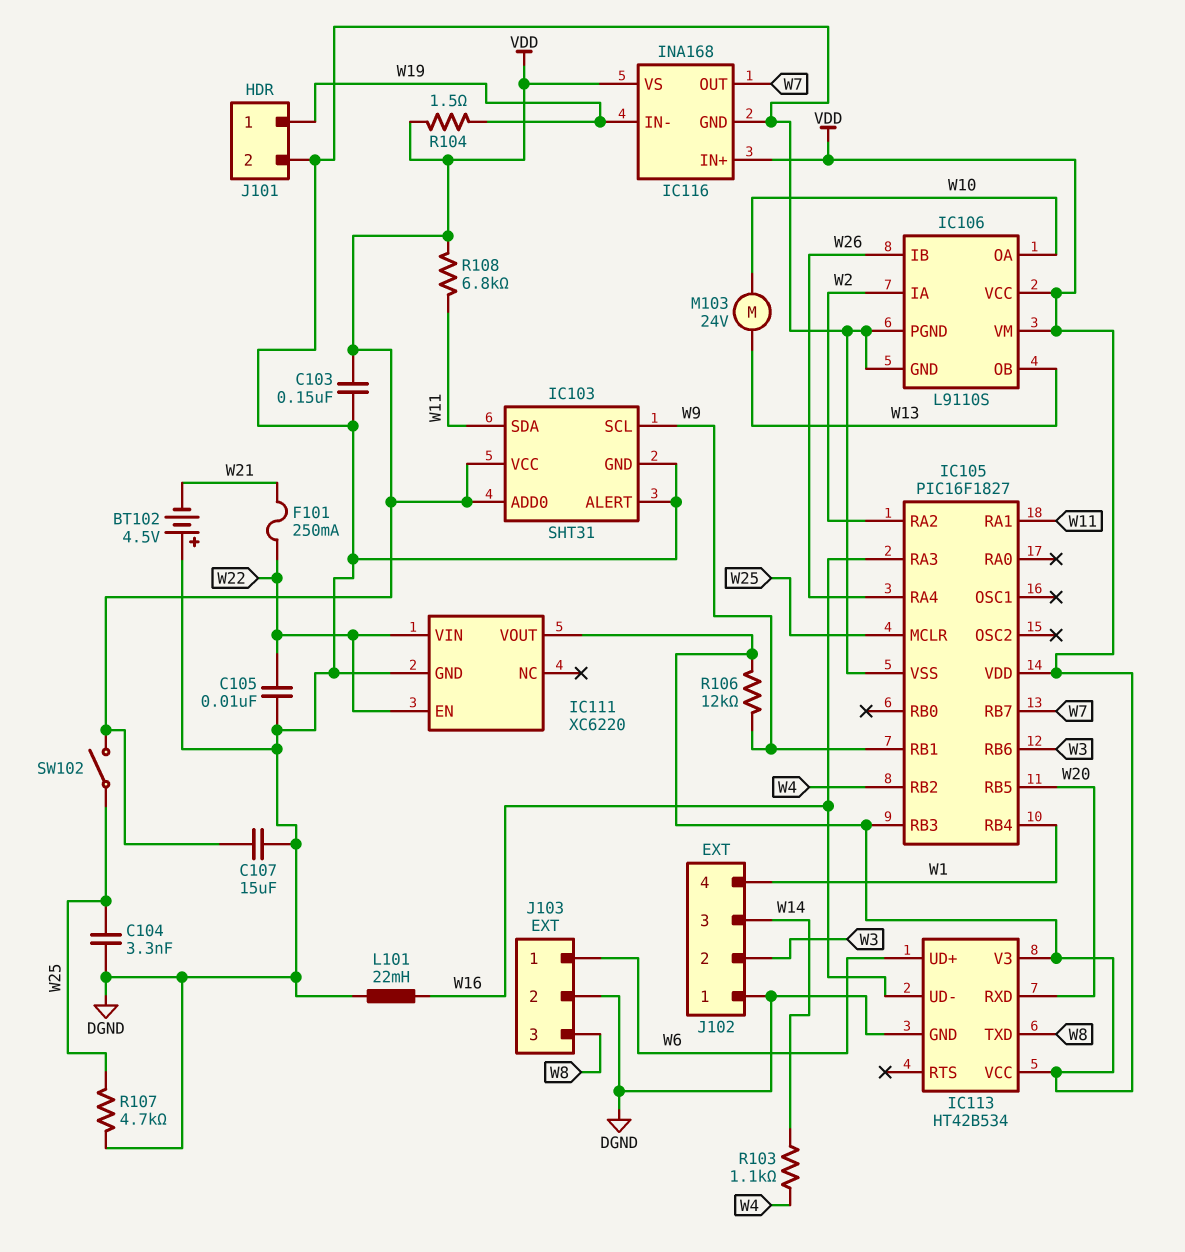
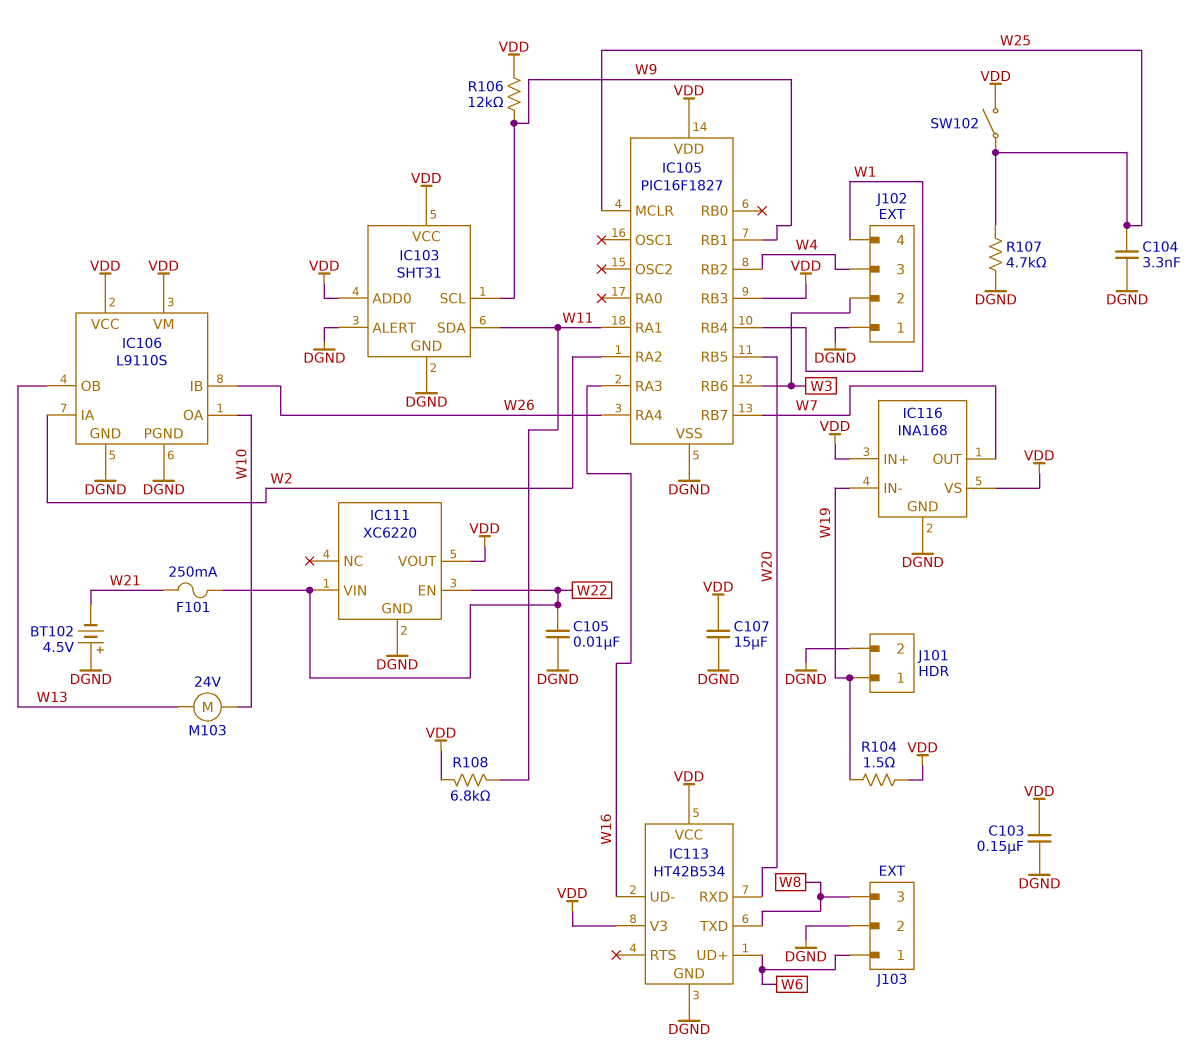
J102 pin 3: W14 -> W4
L101: 22mH (DGND, W16) -> none
R103: 1.1k (W4, W14) -> none

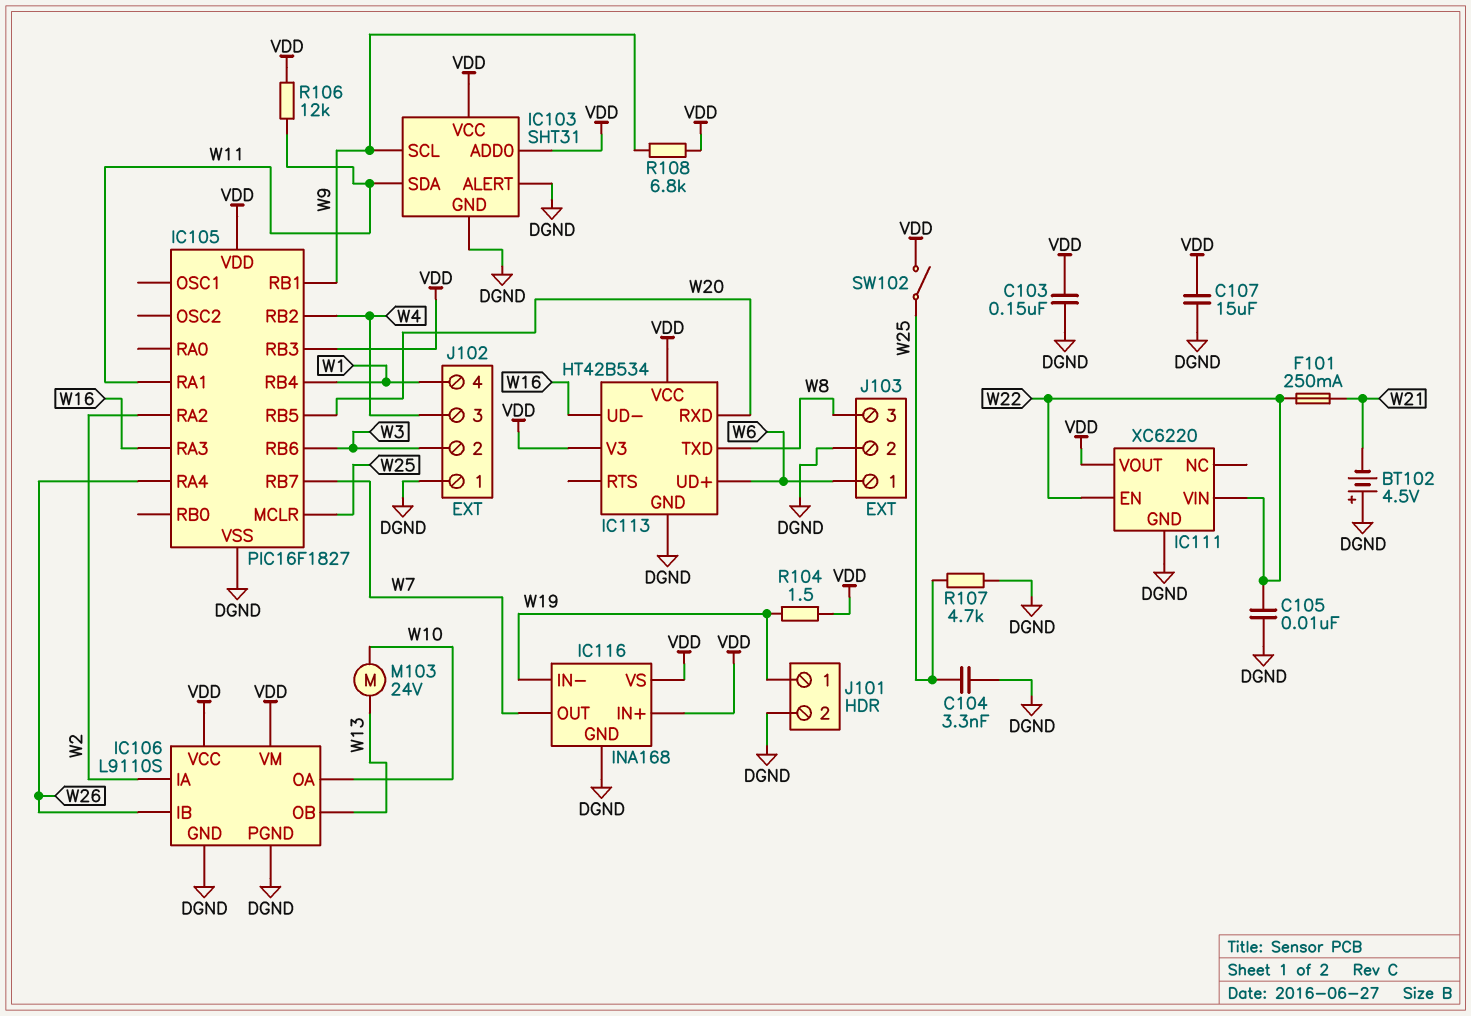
R106: 12k (VDD, W9) -> 12k (VDD, W11)
R108: 6.8k (VDD, W11) -> 6.8k (VDD, W9)

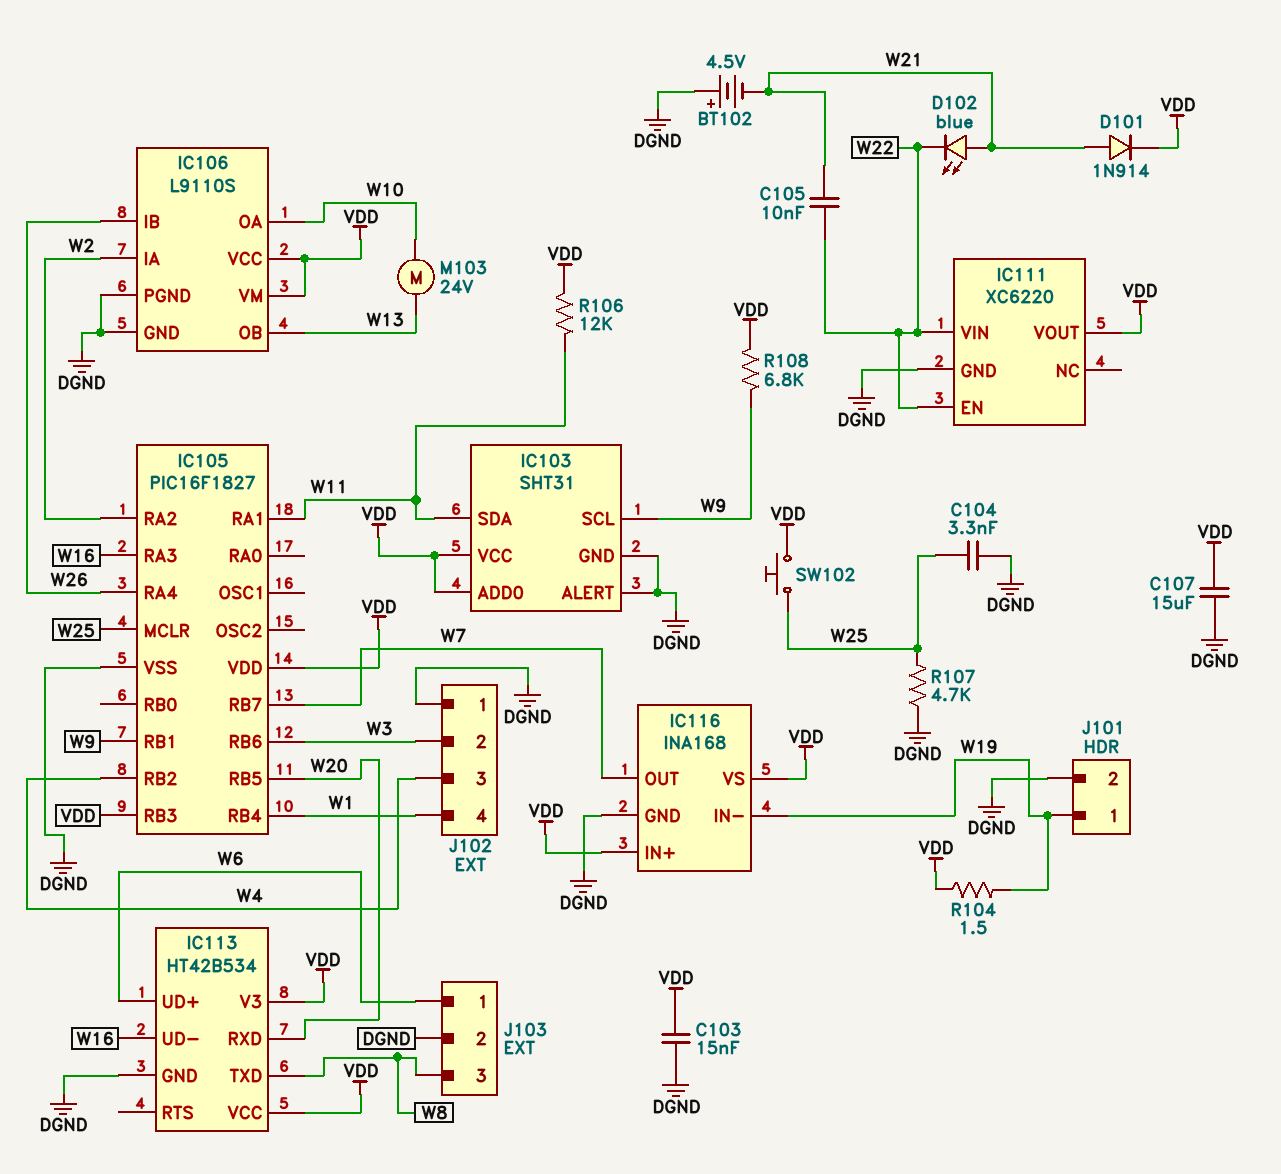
C103: 150nF (DGND, VDD) -> 15nF (DGND, VDD)
C105: 10nF (DGND, W22) -> 10nF (W21, W22)
D101: none -> diode 1N914 (A W21, K VDD)
D102: none -> LED blue (A W21, K W22)
F101: 250mA (W21, W22) -> none
SW102: switch (VDD, W25) -> button (VDD, W25)

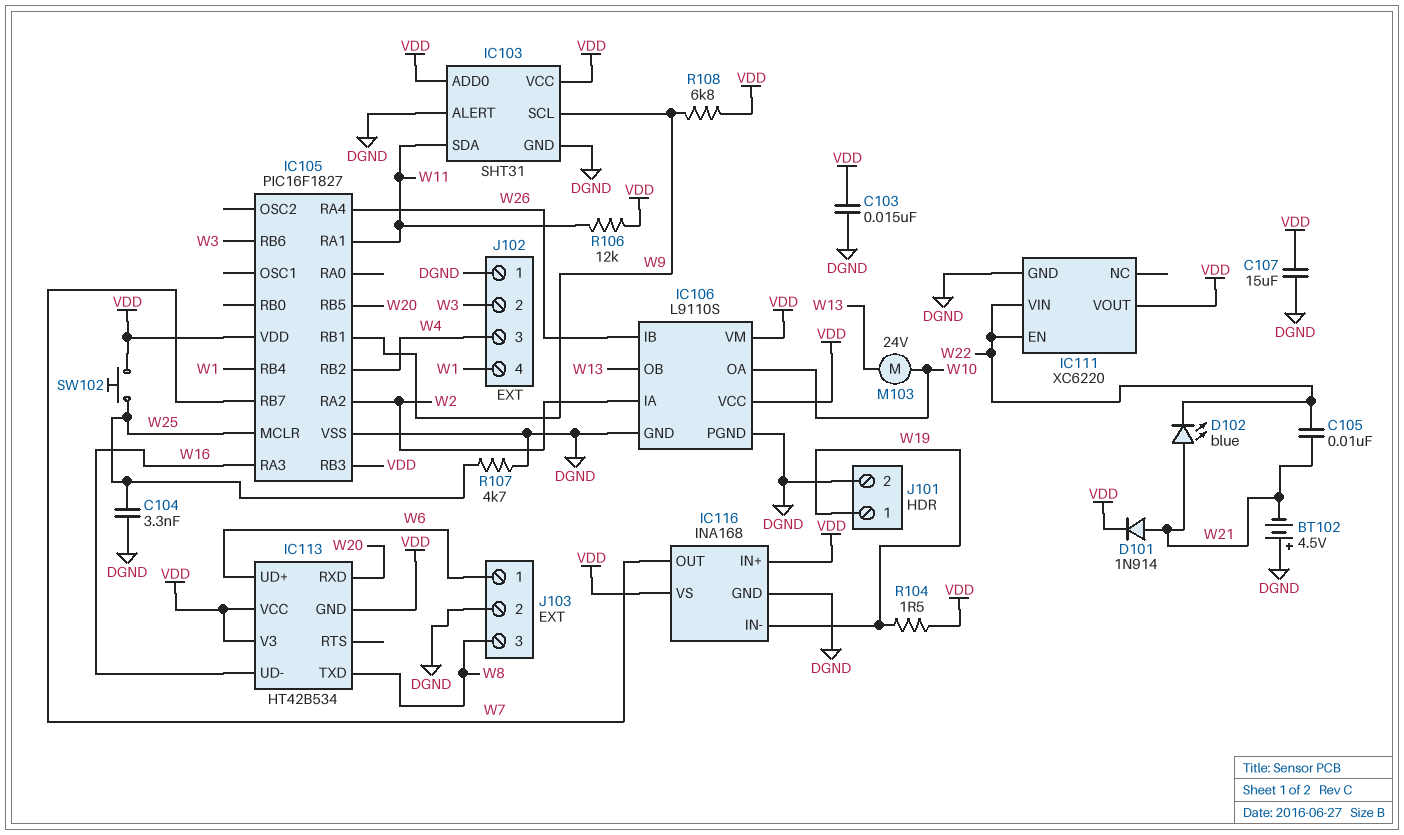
IC113 pin GND: DGND -> VDD

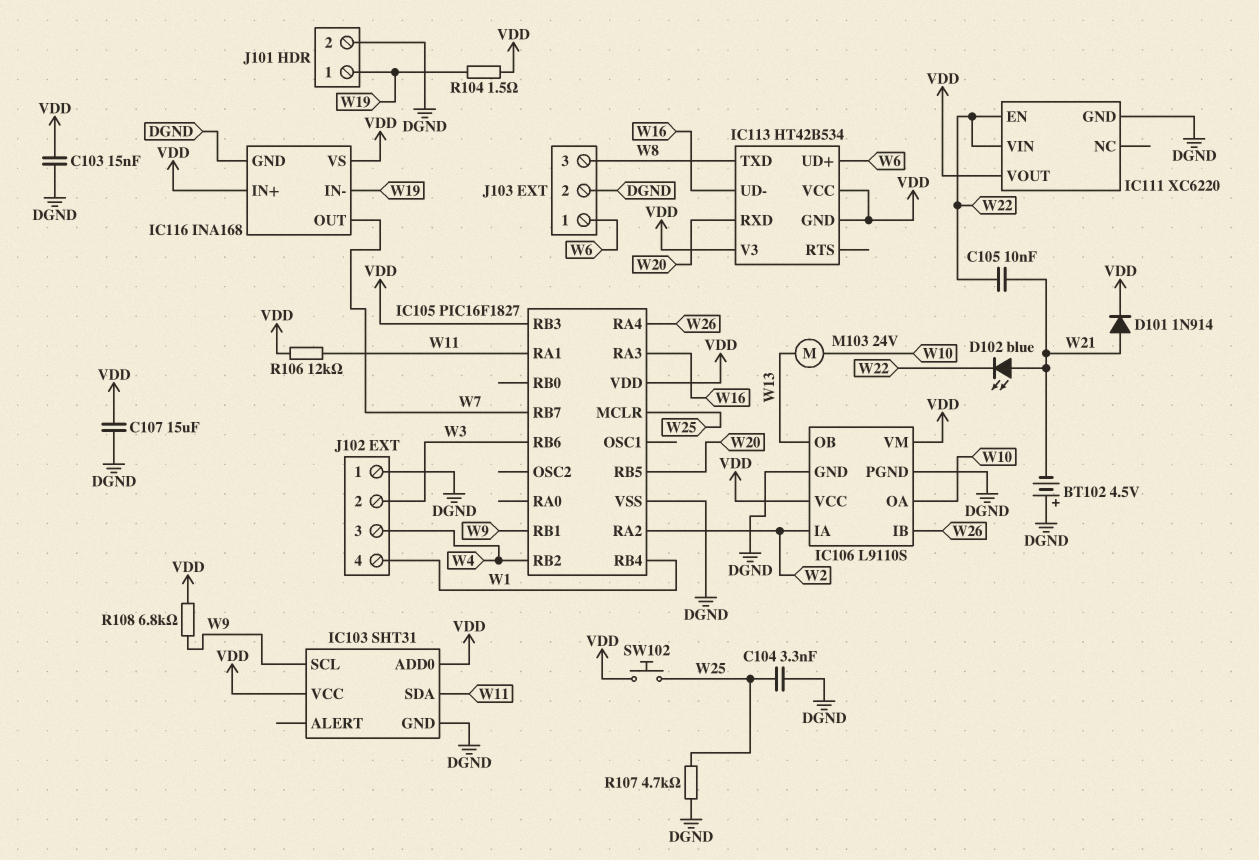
IC103 pin ALERT: DGND -> none

